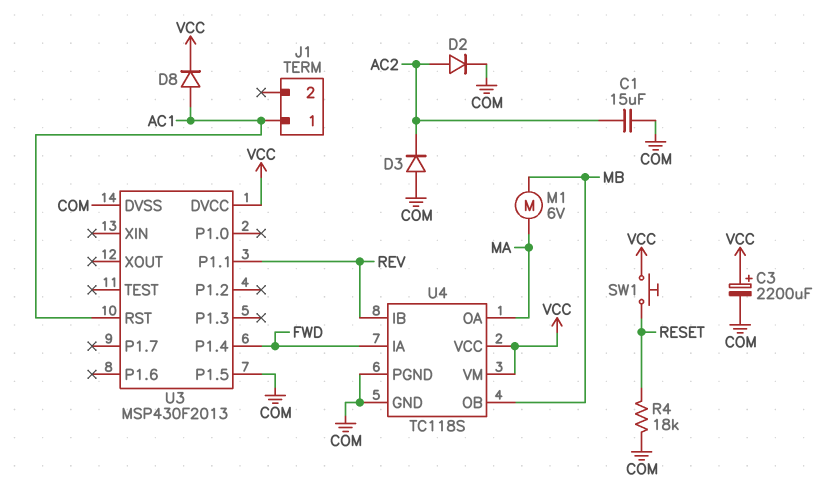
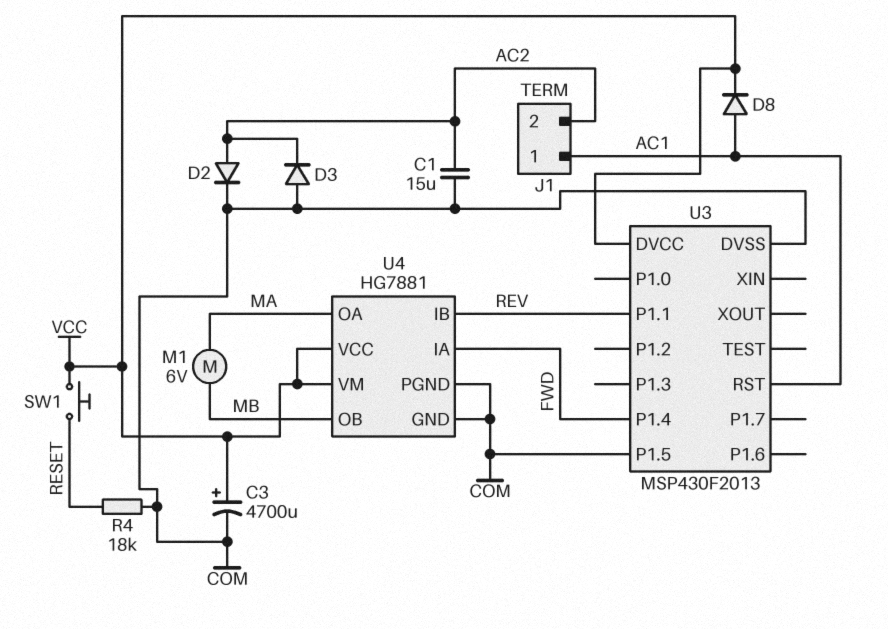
C3: 2200uF (plus VCC, minus COM) -> 4700uF (plus VCC, minus COM)
J1 pin 2: none -> AC2
U4: TC118S -> HG7881

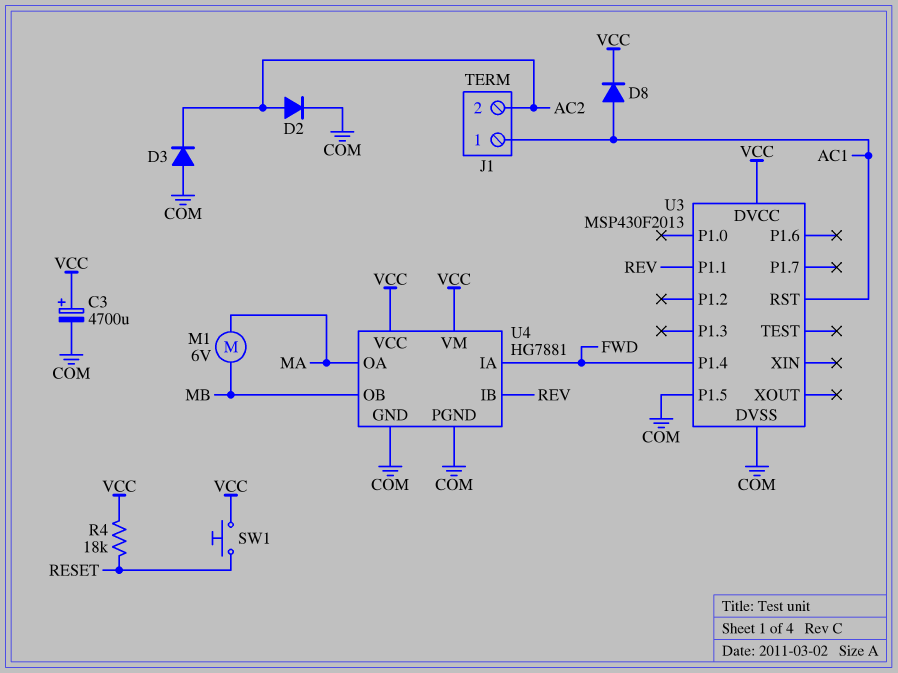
C1: 15uF (AC2, COM) -> none
R4: 18k (COM, RESET) -> 18k (RESET, VCC)

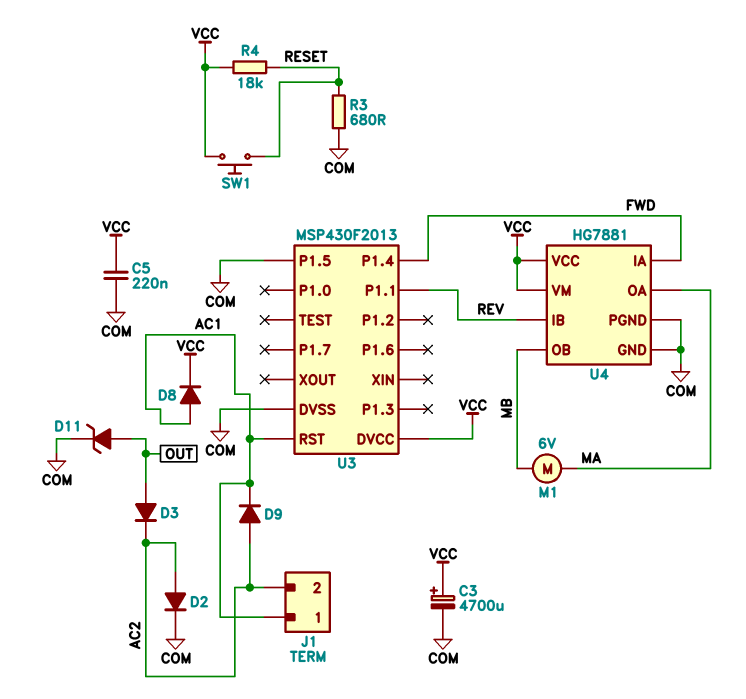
C5: none -> 220nF (COM, VCC)
D3: diode (A COM, K AC2) -> diode (A OUT, K AC2)
D9: none -> diode (A AC2, K AC1)
D11: none -> zener (A OUT, K COM)
R3: none -> 680 (COM, RESET)

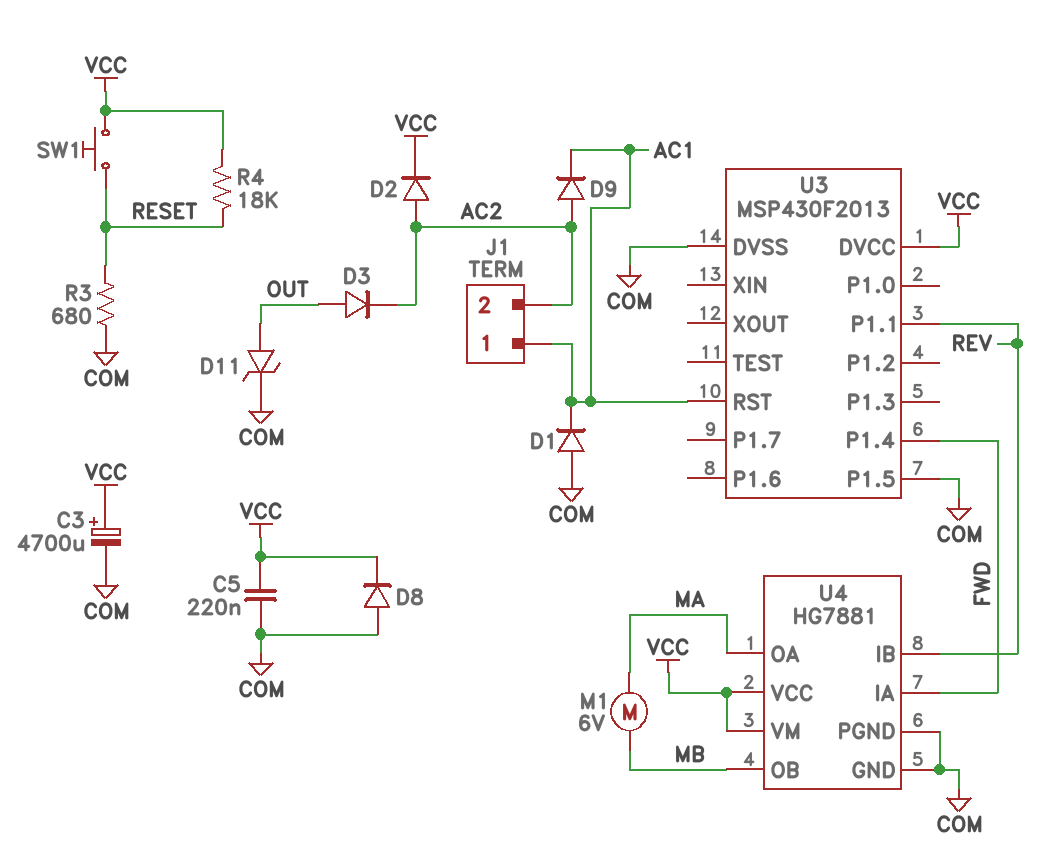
D1: none -> diode (A COM, K AC1)
D2: diode (A AC2, K COM) -> diode (A AC2, K VCC)
D8: diode (A AC1, K VCC) -> diode (A COM, K VCC)

